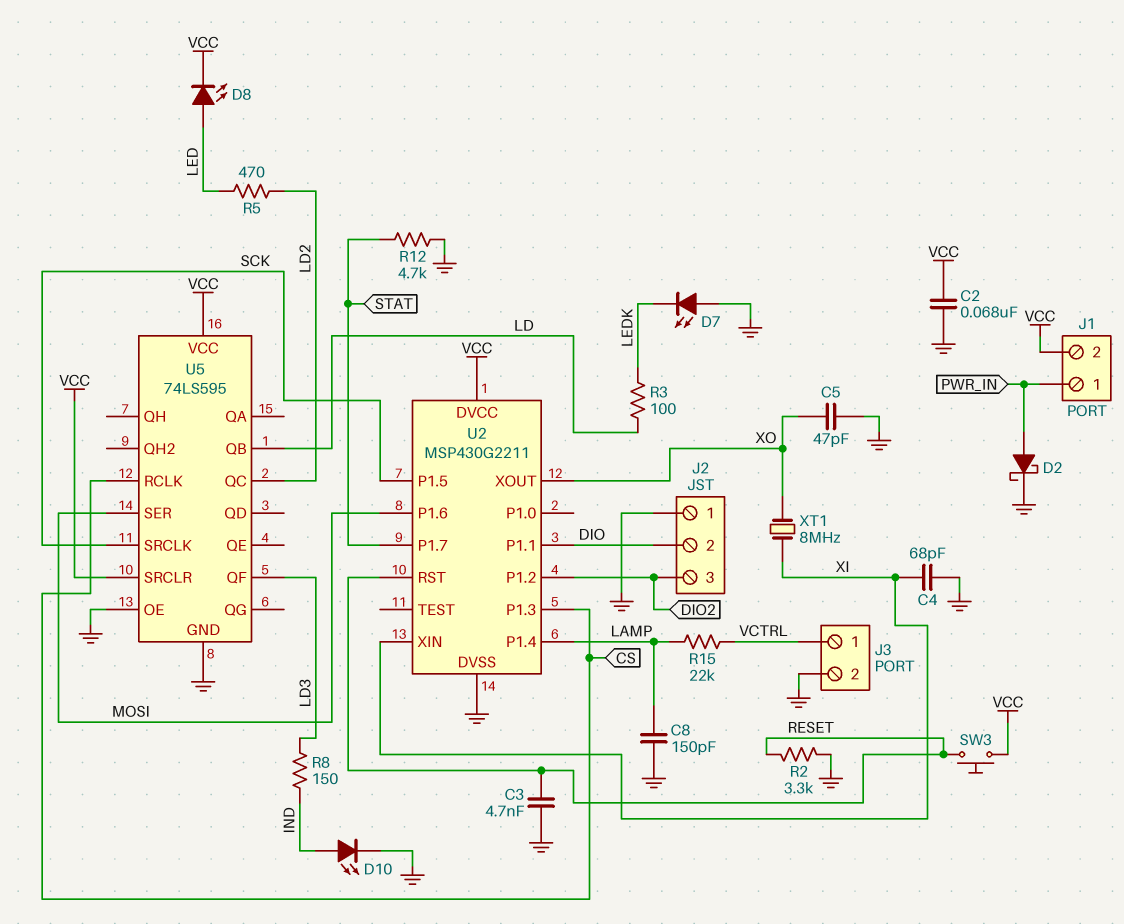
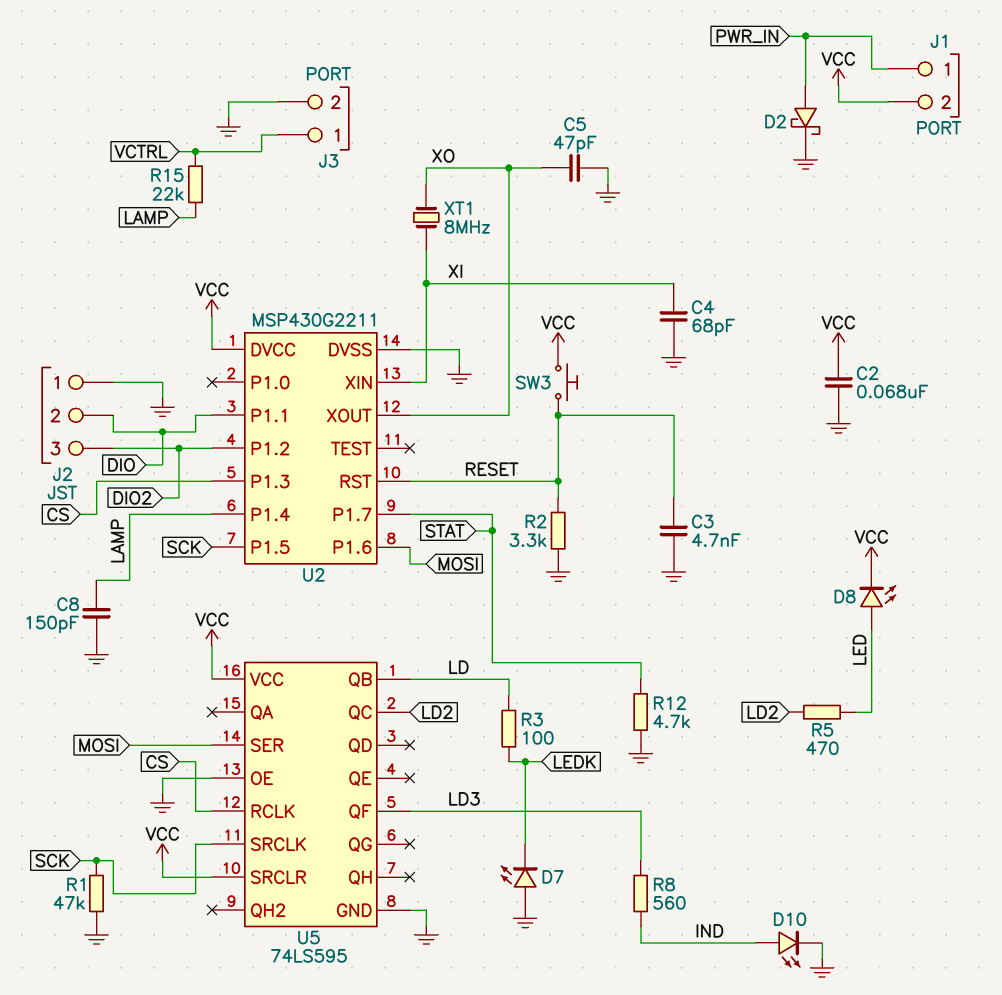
R1: none -> 47k (GND, SCK)
R8: 150 (IND, LD3) -> 560 (IND, LD3)

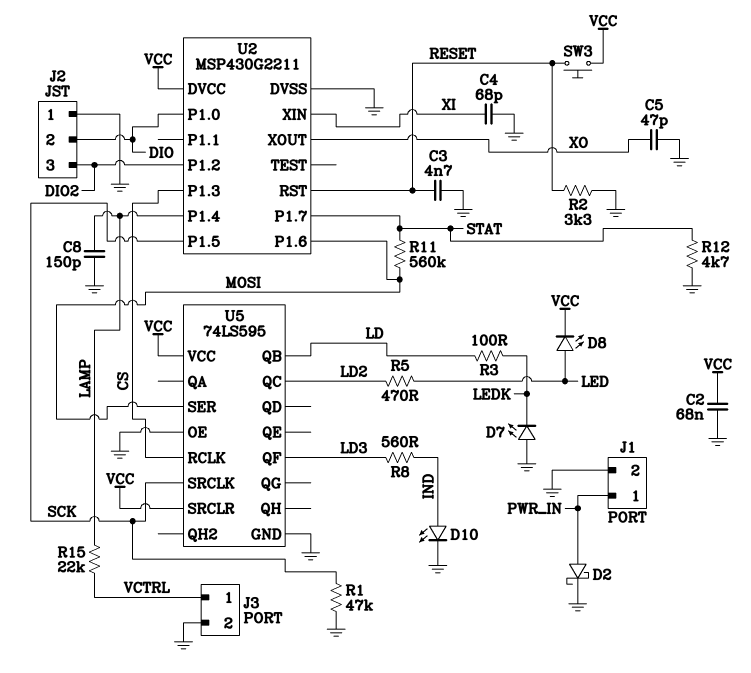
J1 pin 2: VCC -> GND
R11: none -> 560k (MOSI, STAT)
U2 pin P1.0: none -> DIO
U2 pin P1.1: DIO -> none
XT1: 8MHz (XI, XO) -> none

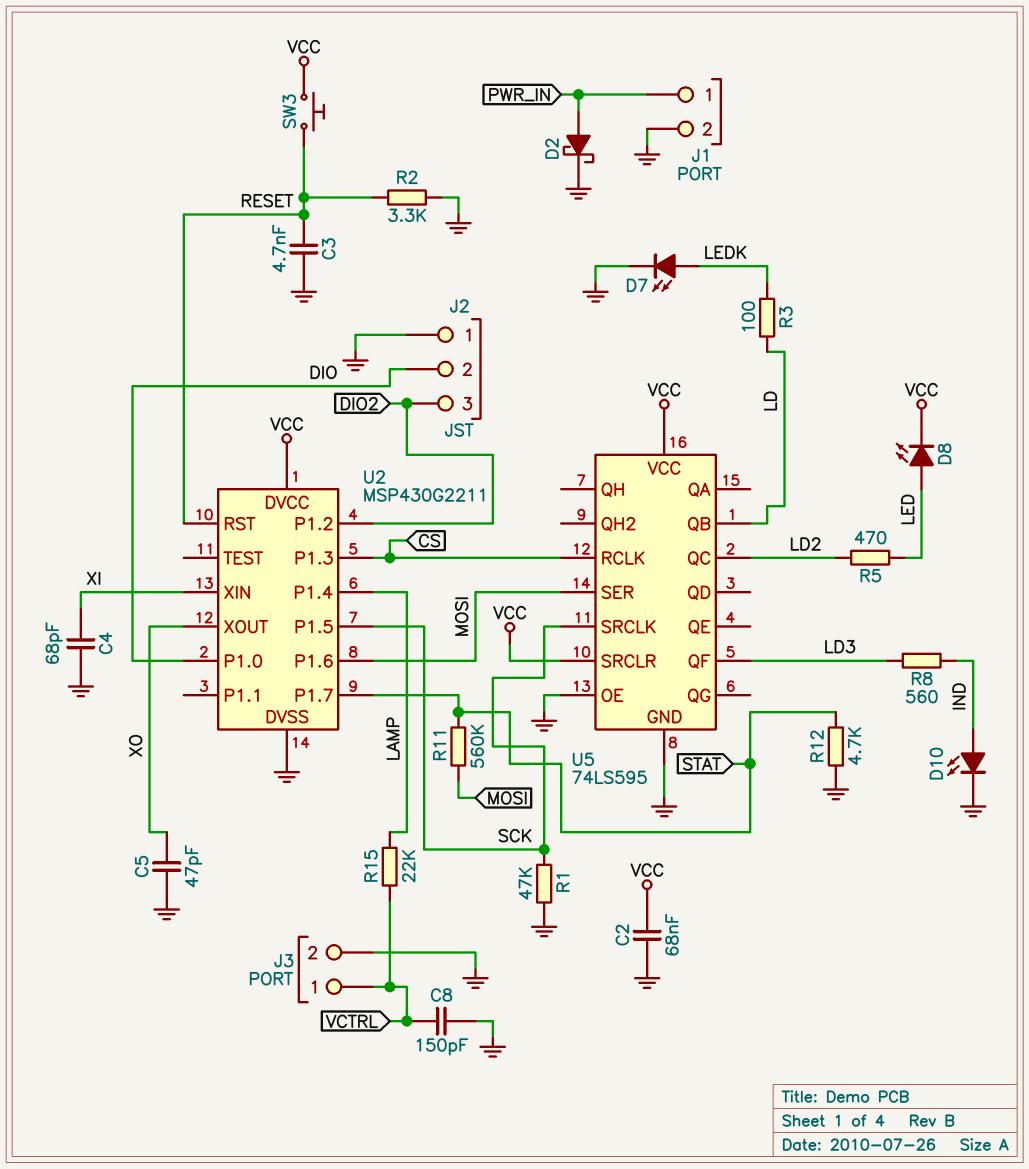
C8: 150pF (GND, LAMP) -> 150pF (GND, VCTRL)
D7: LED (A GND, K LEDK) -> LED (A LEDK, K GND)

